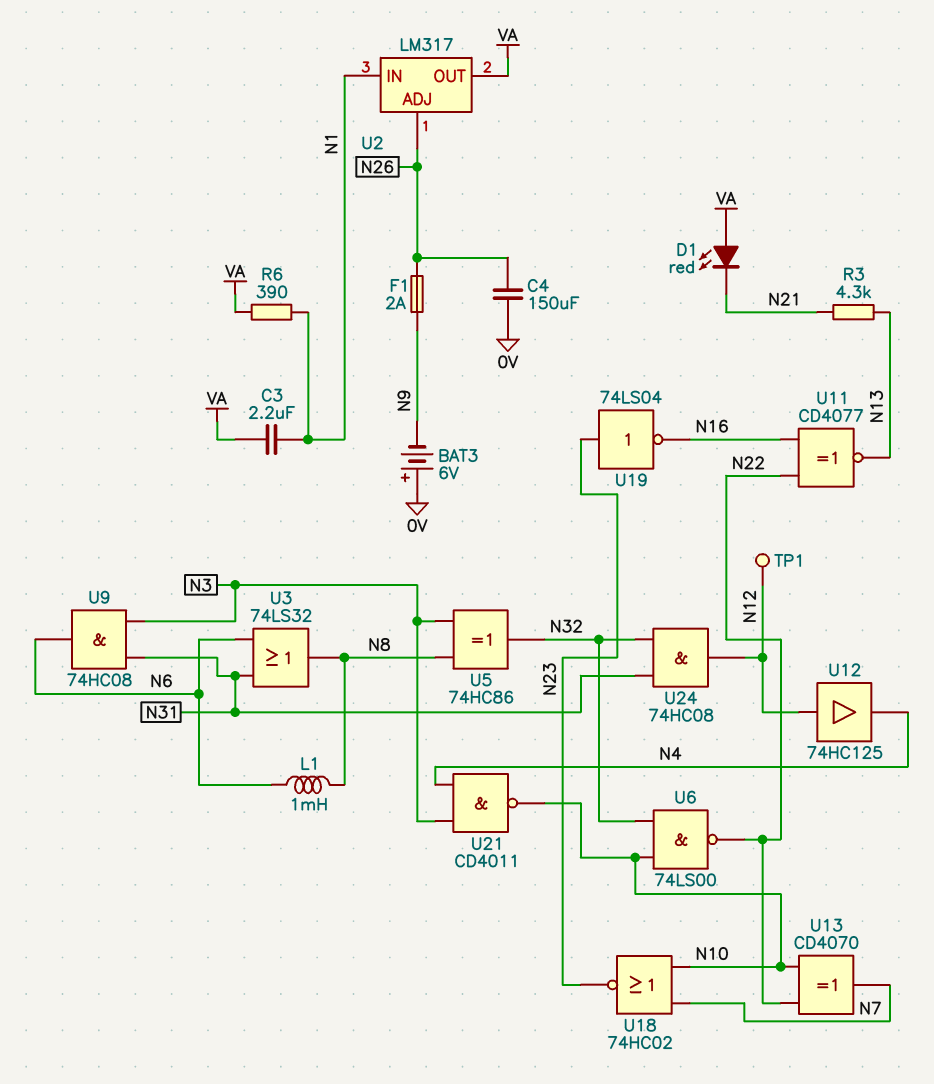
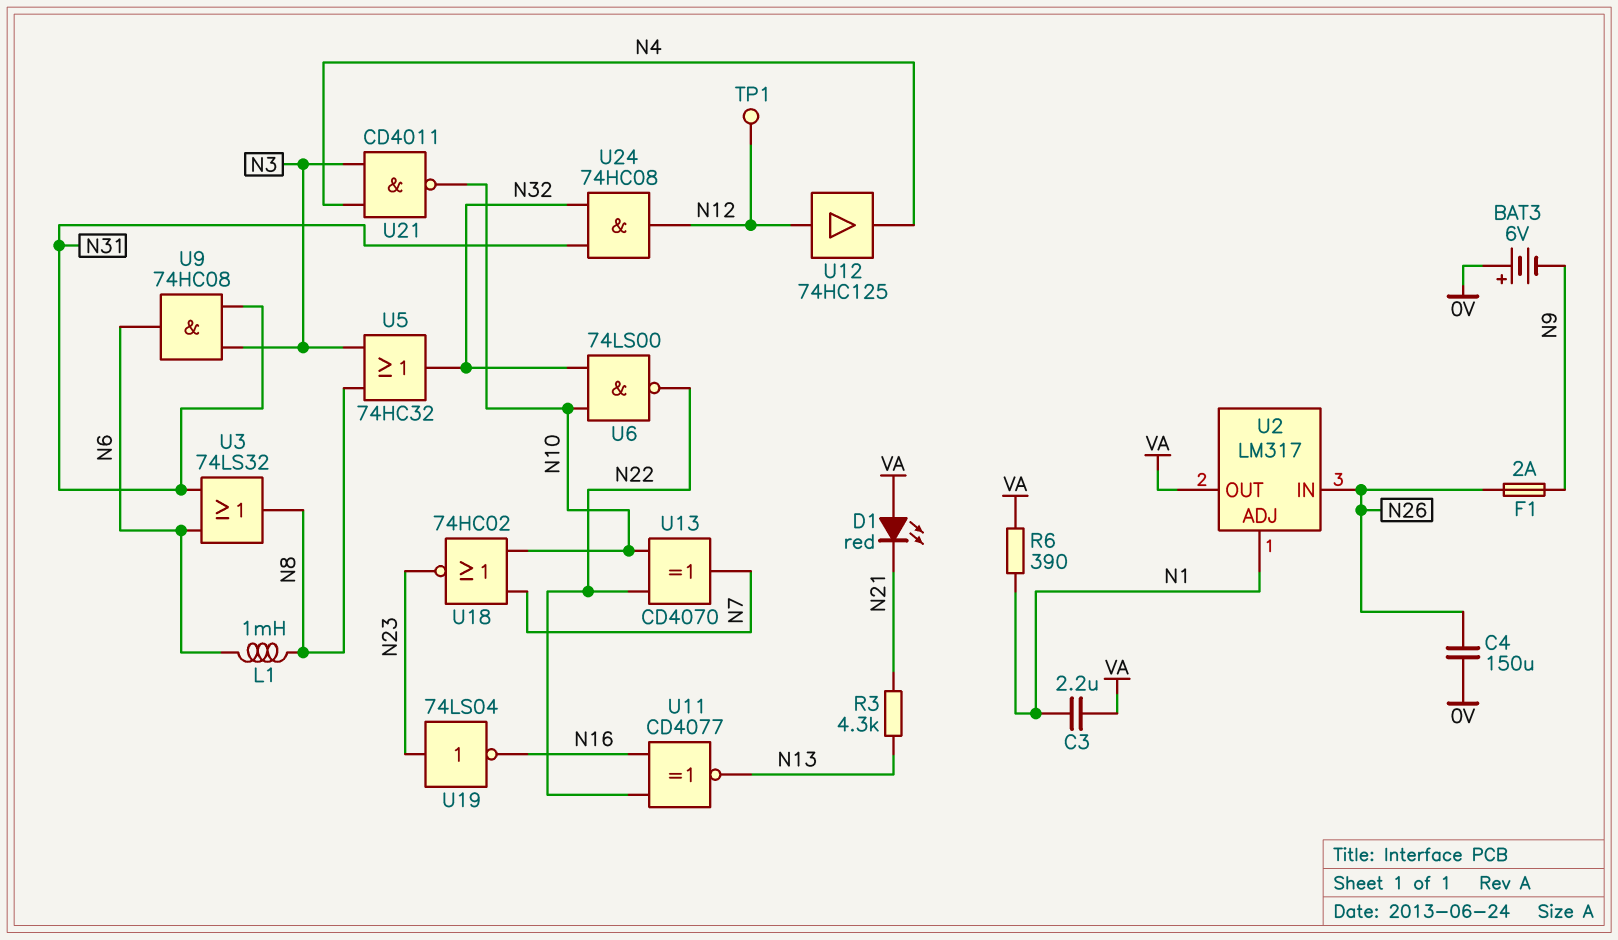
U2 pin ADJ: N26 -> N1
U2 pin IN: N1 -> N26
U5: XOR 74HC86 (in N3, in N8, out N32) -> OR 74HC32 (in N3, in N8, out N32)

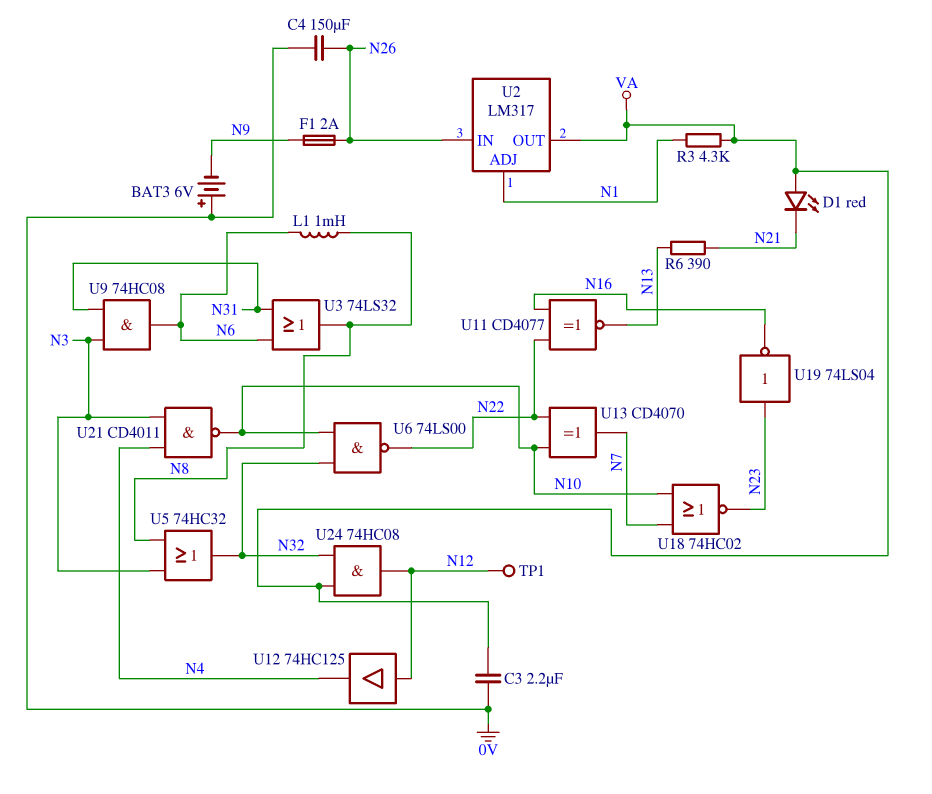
C3: 2.2uF (N1, VA) -> 2.2uF (0V, VA)
R3: 4.3k (N13, N21) -> 4.3k (N1, VA)
R6: 390 (N1, VA) -> 390 (N13, N21)
U24: AND 74HC08 (in N31, in N32, out N12) -> AND 74HC08 (in N32, in VA, out N12)

